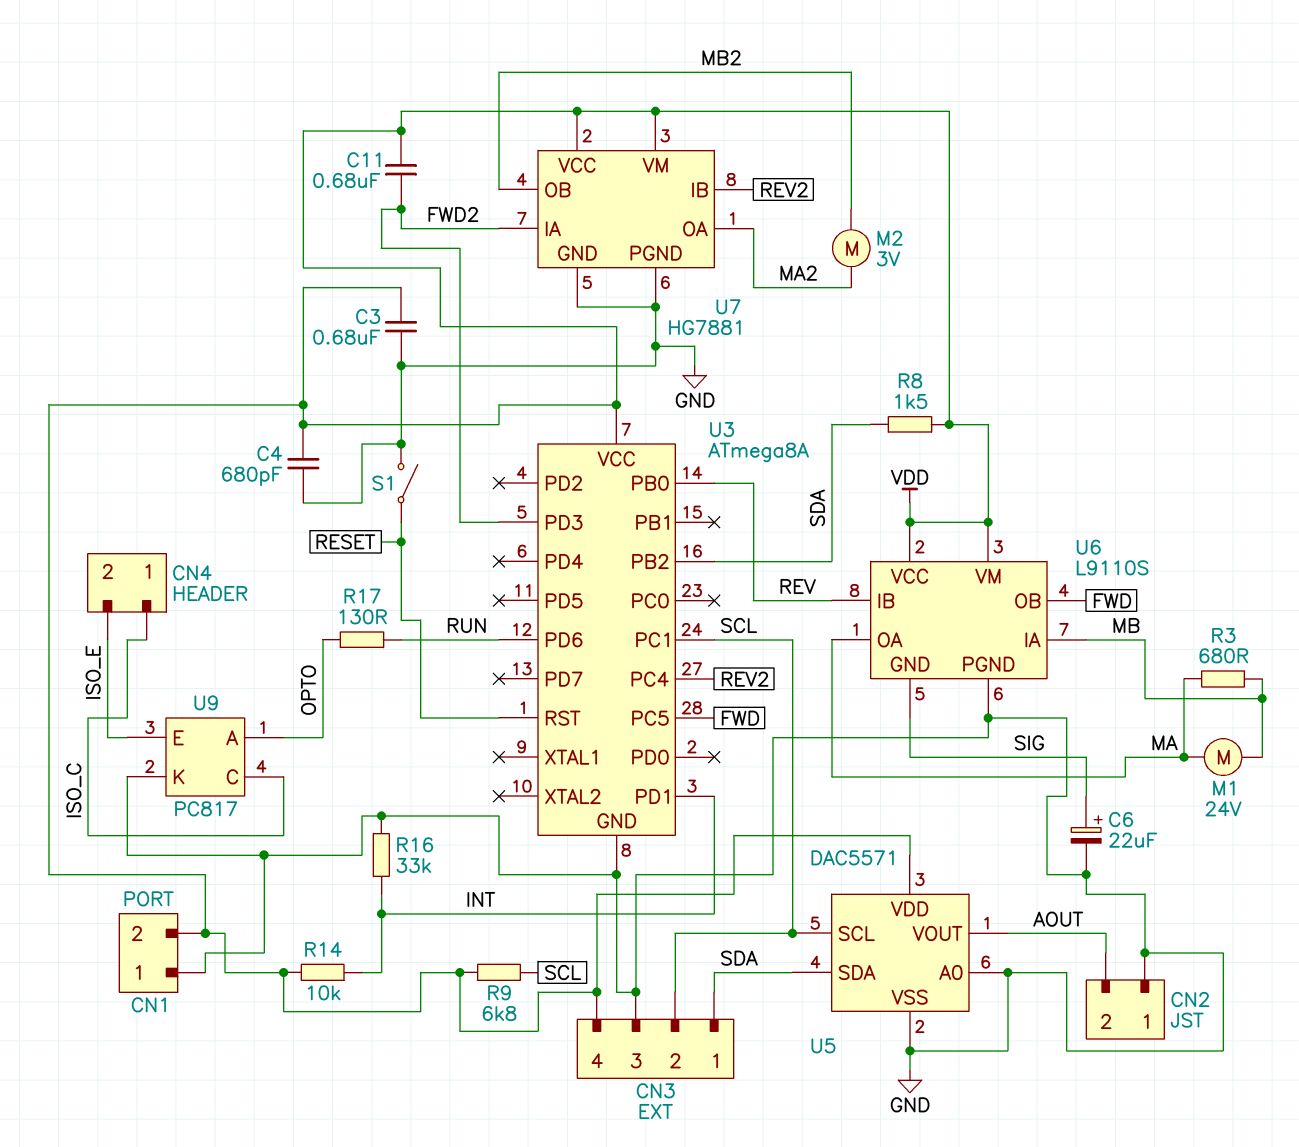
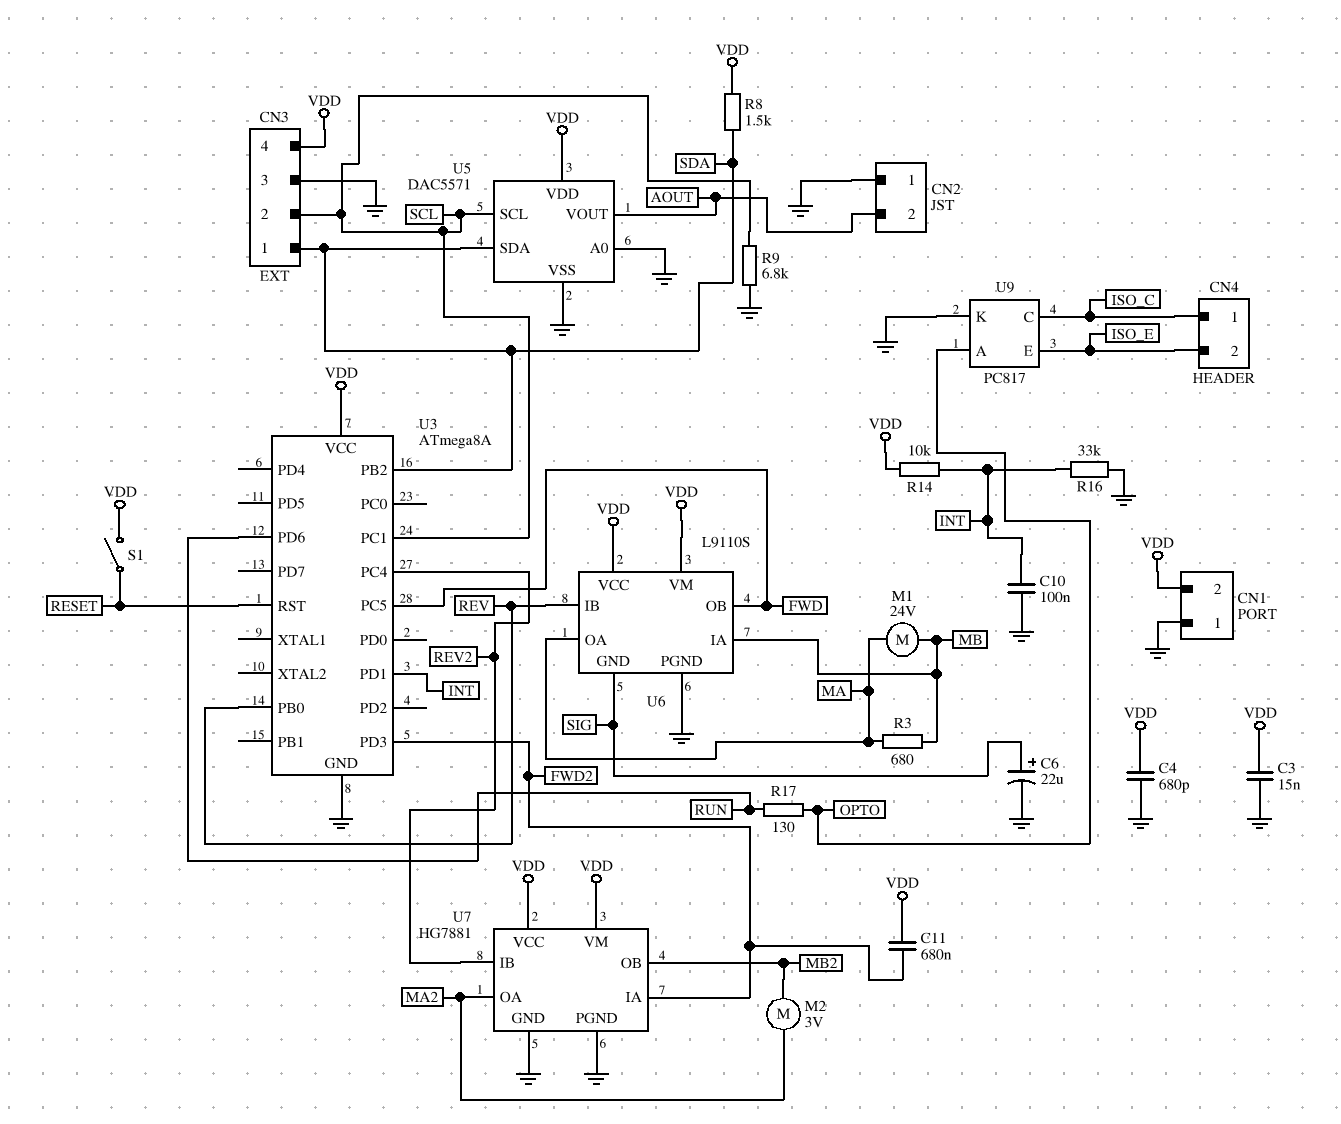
C3: 680nF (GND, VDD) -> 15nF (GND, VDD)
C10: none -> 100nF (GND, INT)
R9: 6.8k (SCL, VDD) -> 6.8k (GND, SCL)
S1: switch (GND, RESET) -> switch (RESET, VDD)

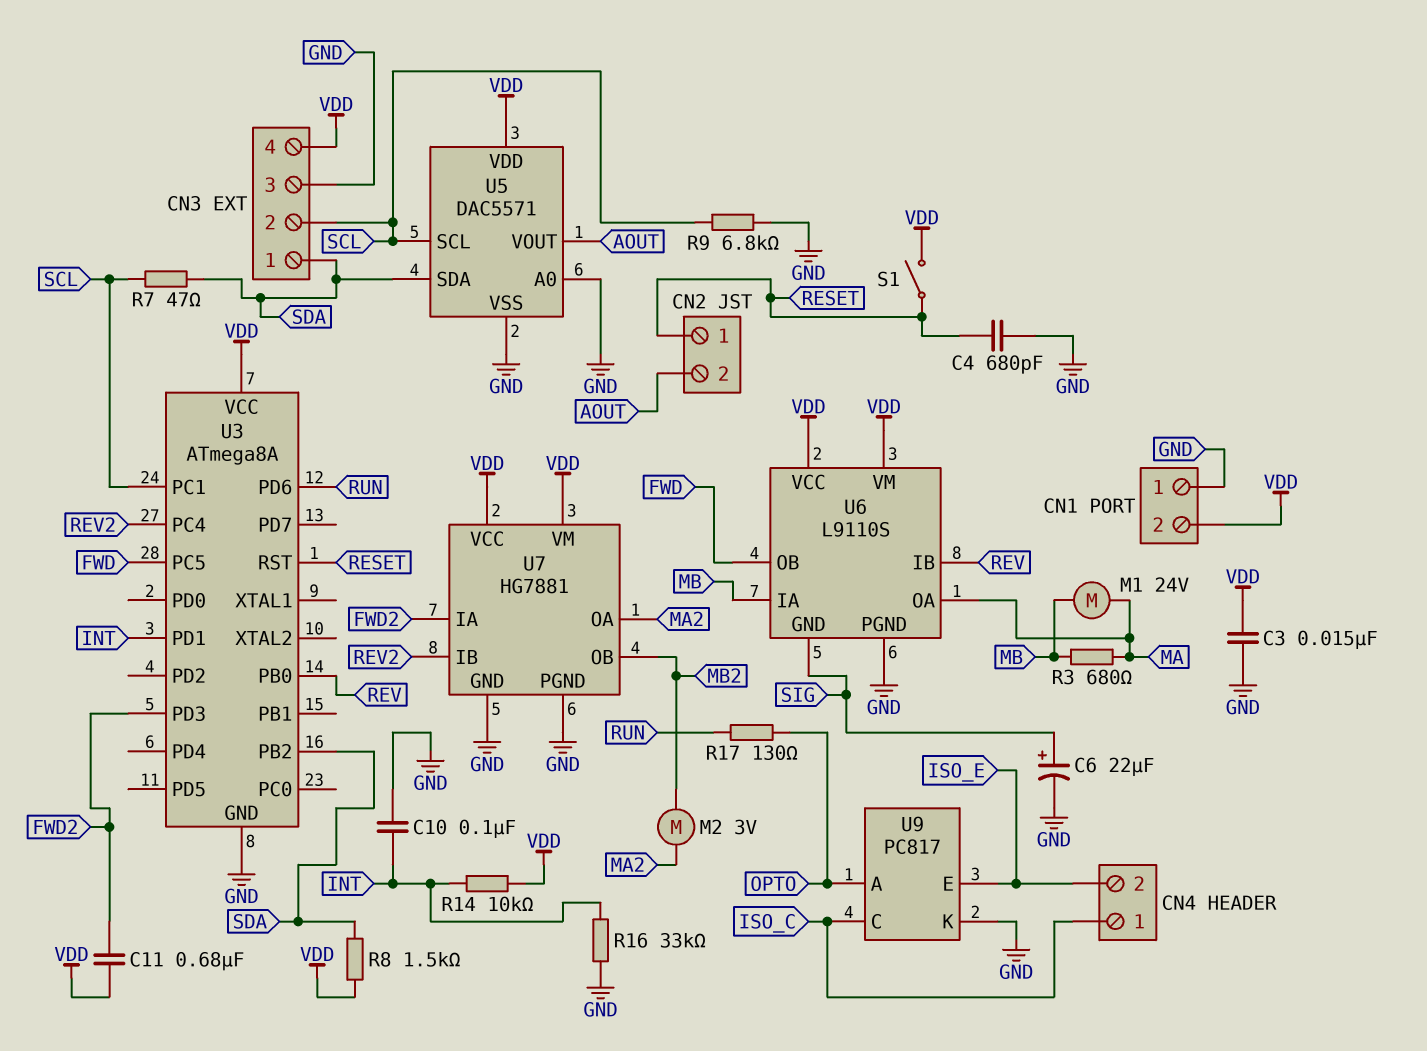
C4: 680pF (GND, VDD) -> 680pF (GND, RESET)
CN2 pin 1: GND -> RESET
R7: none -> 47 (SCL, SDA)

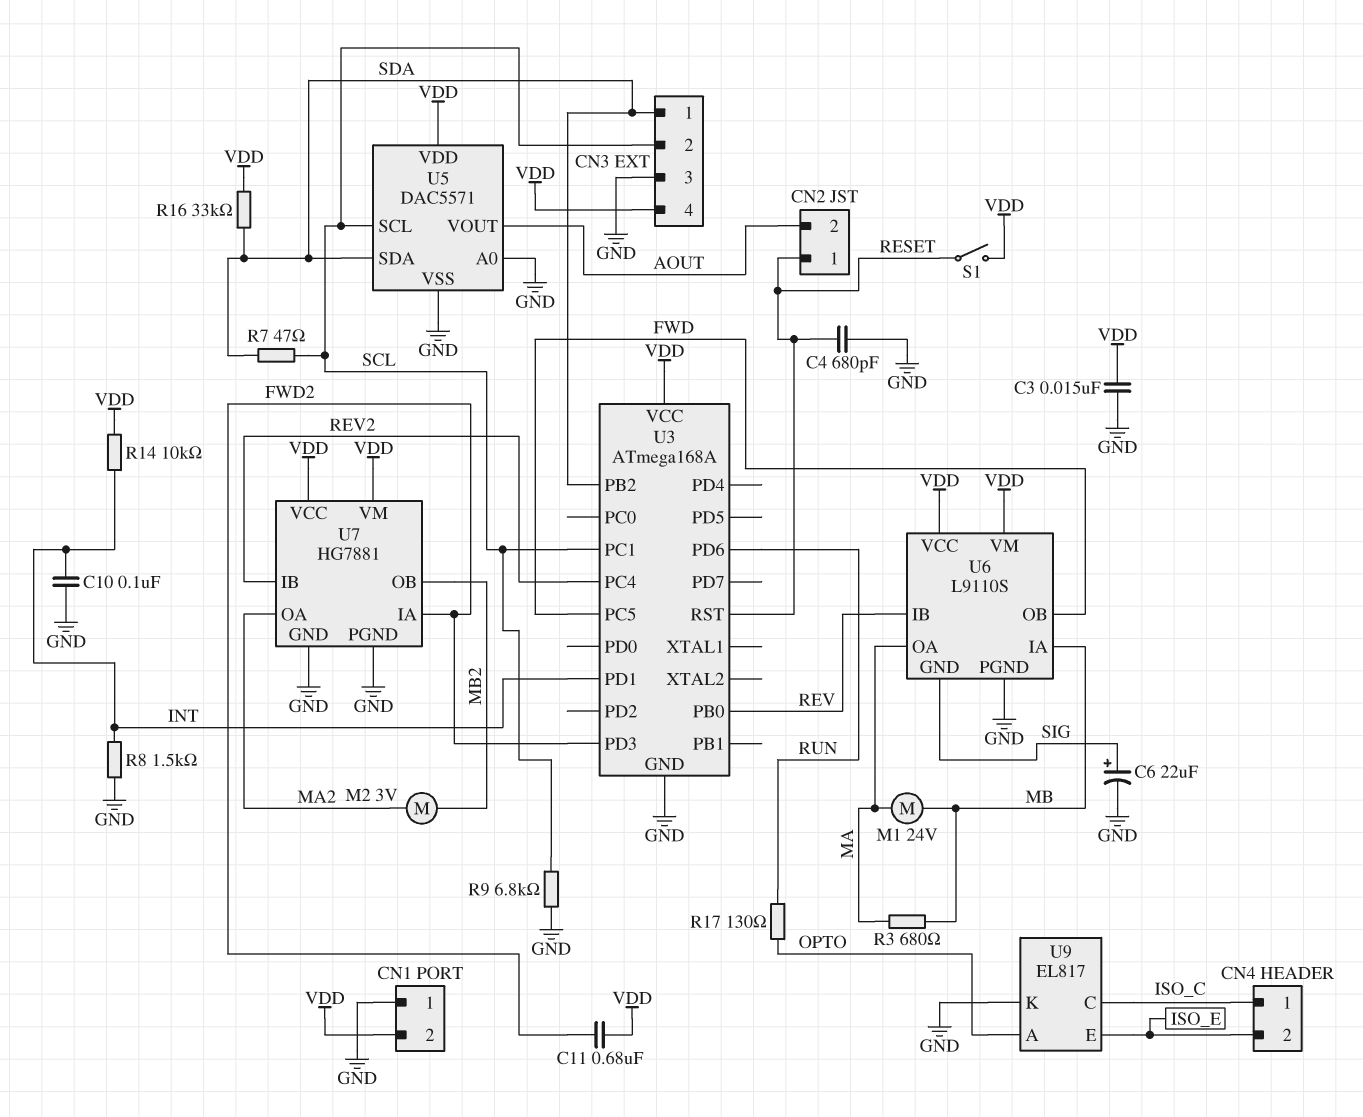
R8: 1.5k (SDA, VDD) -> 1.5k (GND, INT)
R16: 33k (GND, INT) -> 33k (SDA, VDD)
U3: ATmega8A -> ATmega168A
U9: PC817 -> EL817

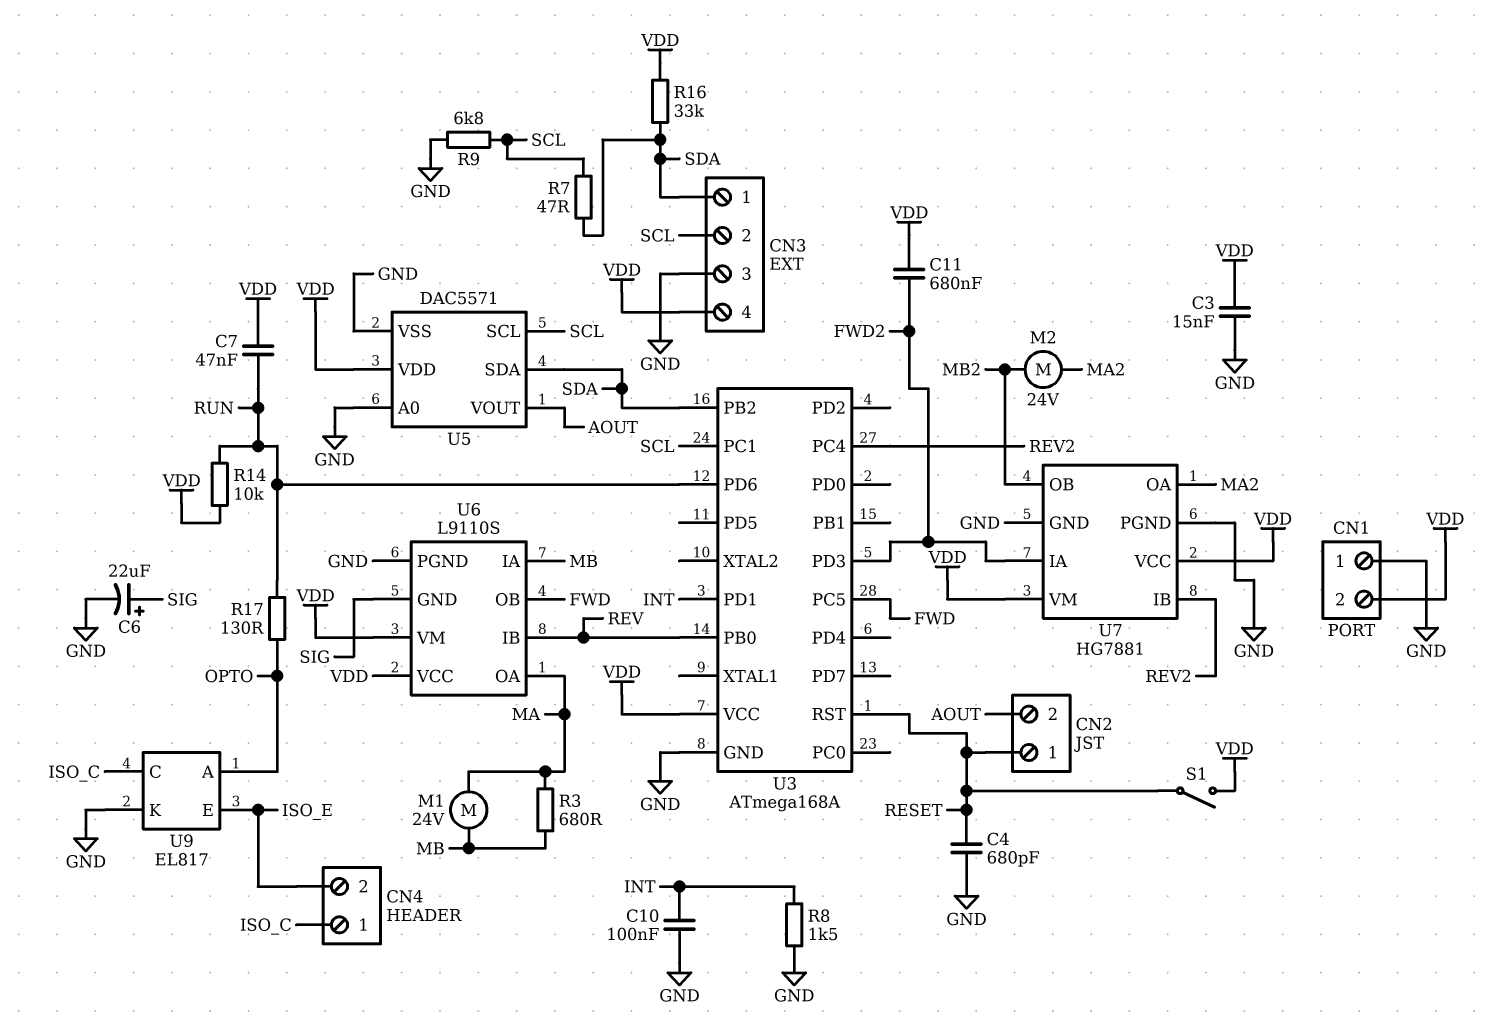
C7: none -> 47nF (RUN, VDD)
M2: motor 3V (MA2, MB2) -> motor 24V (MA2, MB2)
R14: 10k (INT, VDD) -> 10k (RUN, VDD)

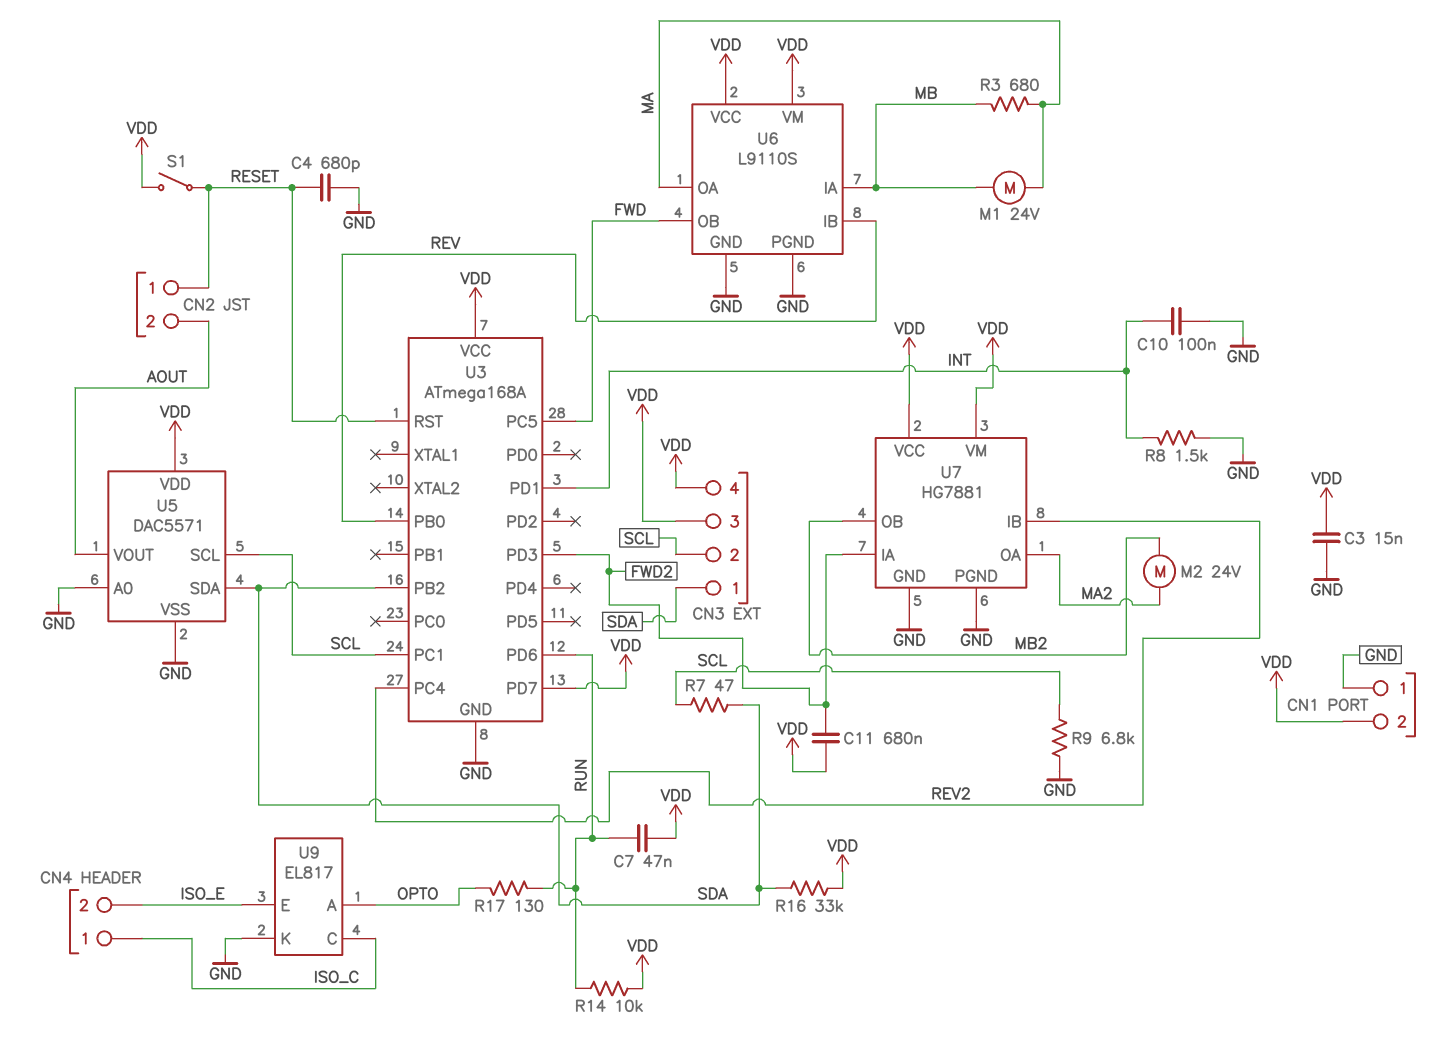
C6: 22uF (plus SIG, minus GND) -> none
CN3 pin 3: GND -> VDD
U3 pin PD7: none -> VDD
U6 pin GND: SIG -> GND

